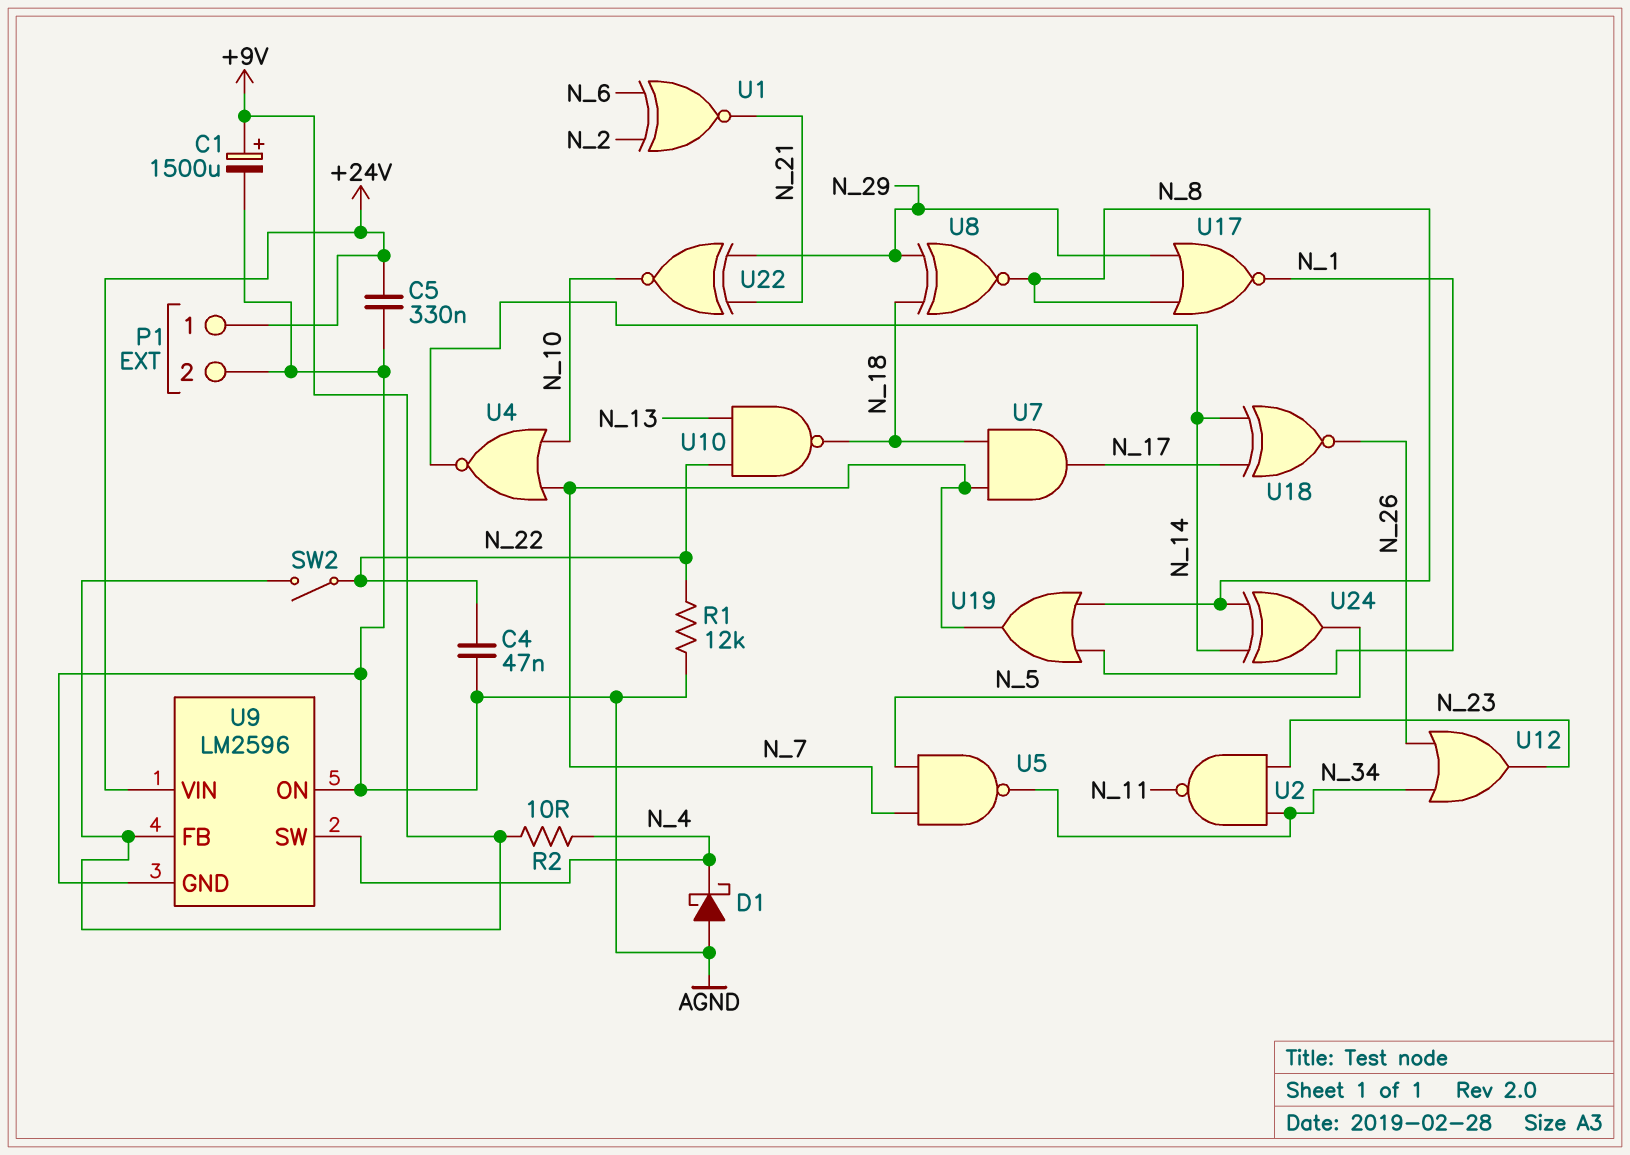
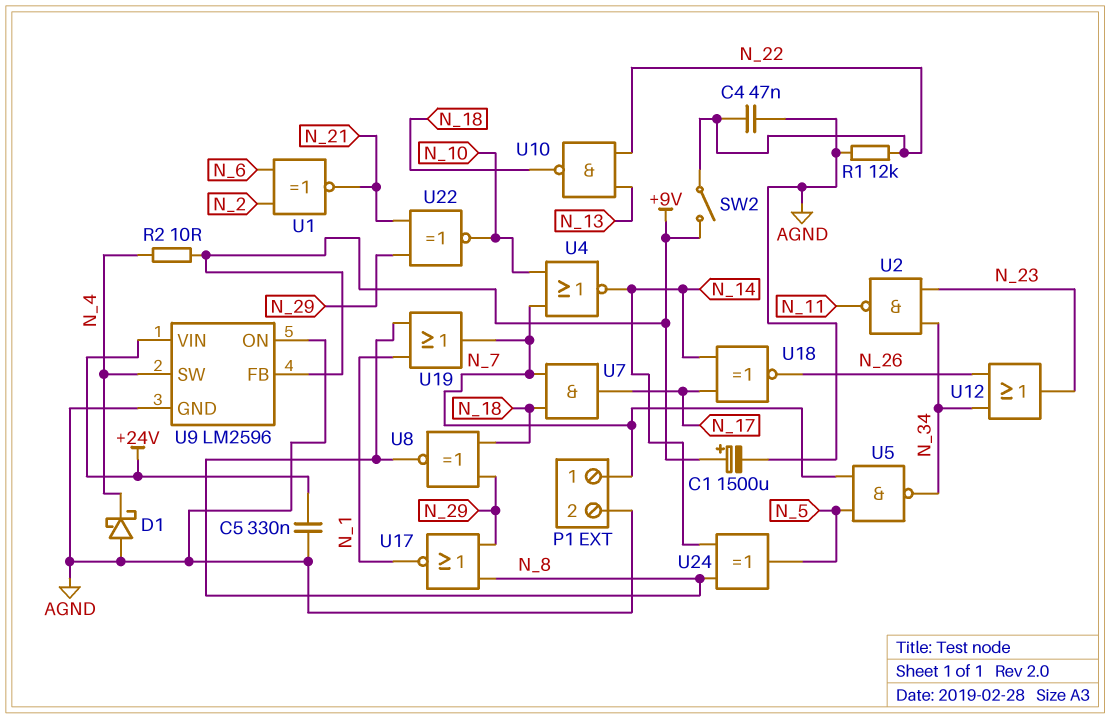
P1 pin 1: +24V -> N_7

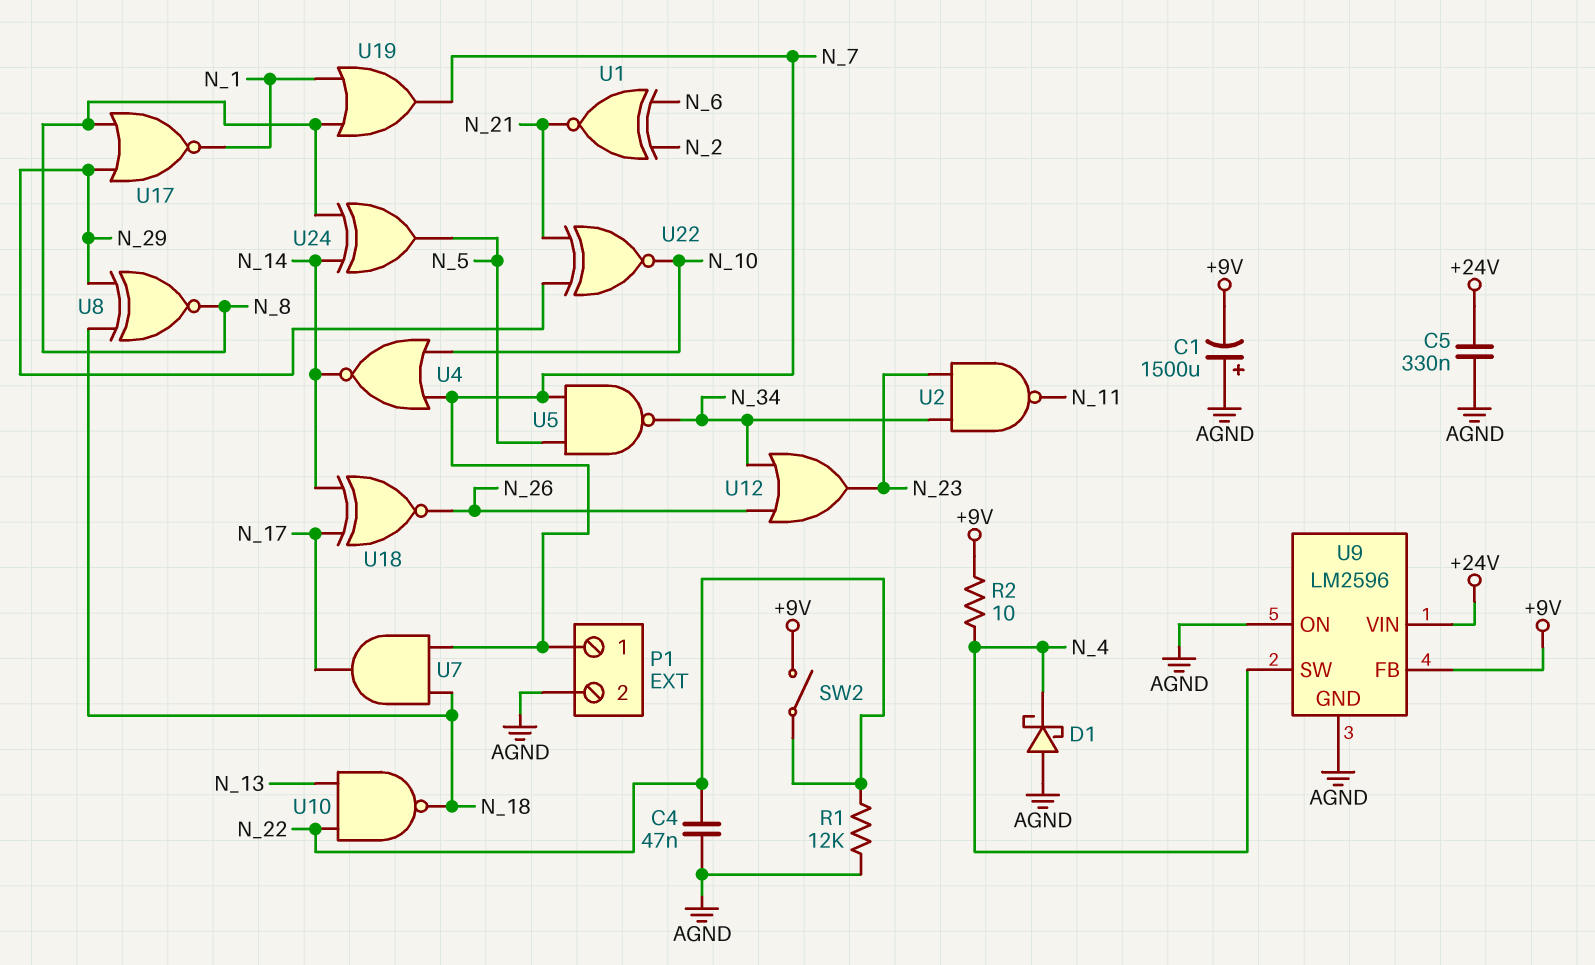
C1: 1500uF (plus +9V, minus AGND) -> 1500uF (plus AGND, minus +9V)

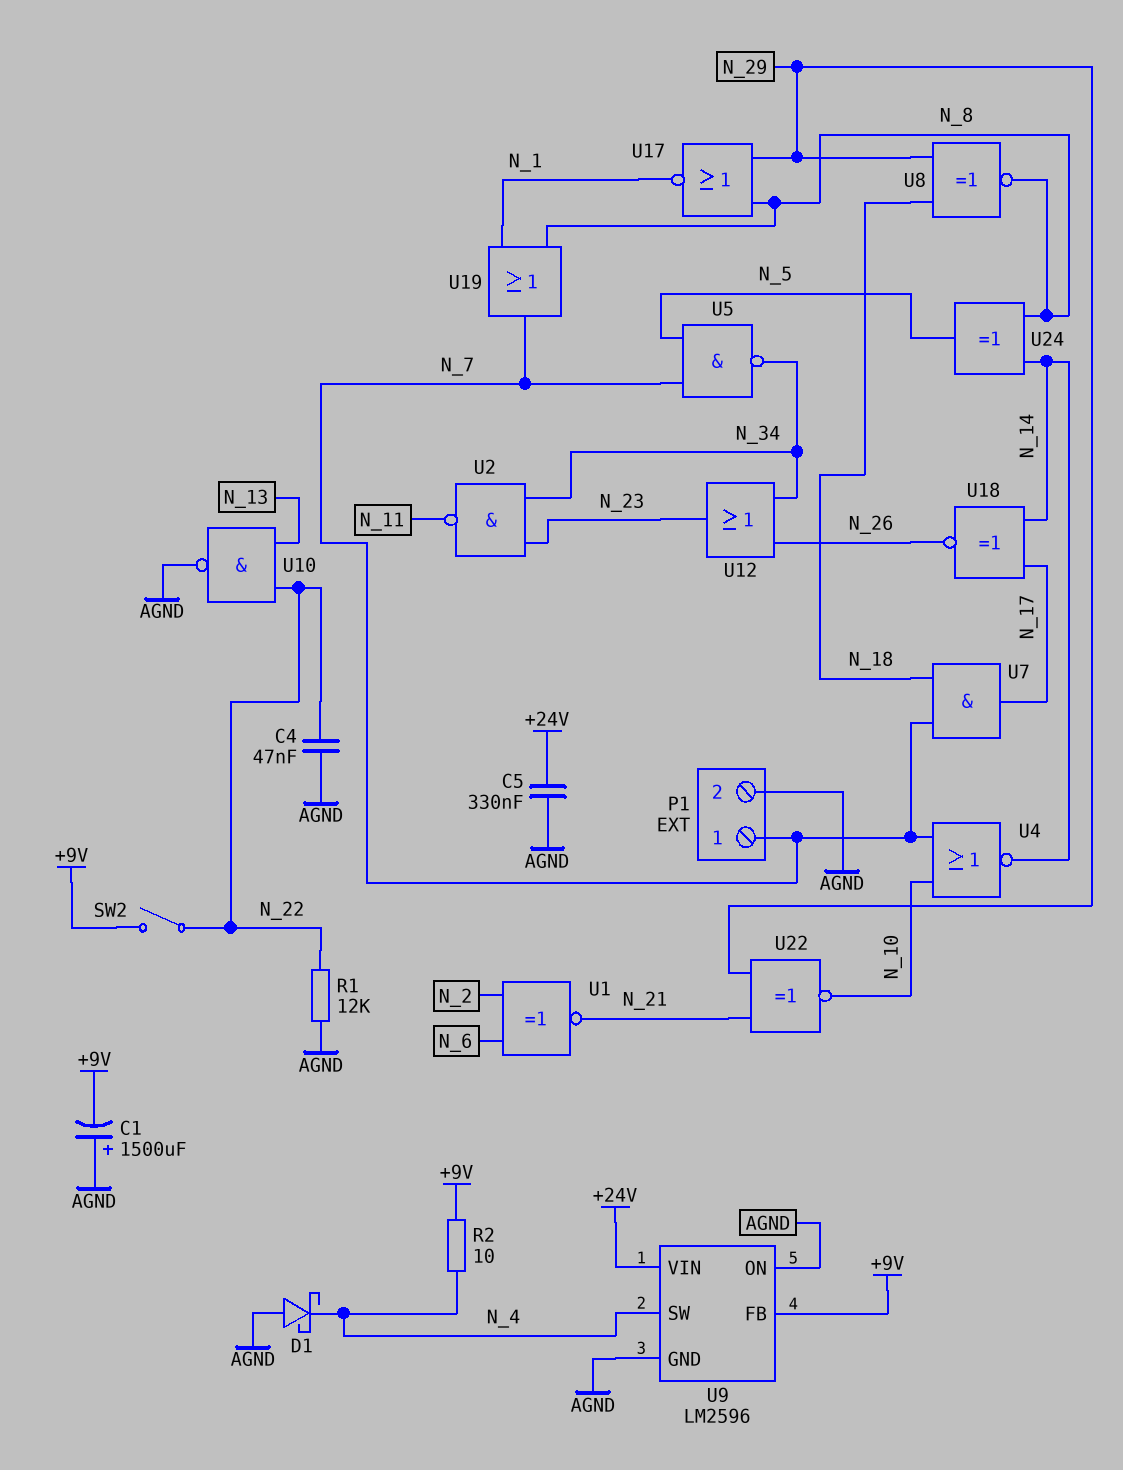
U10: NAND (in N_13, in N_22, out N_18) -> NAND (in N_13, in N_22, out AGND)

